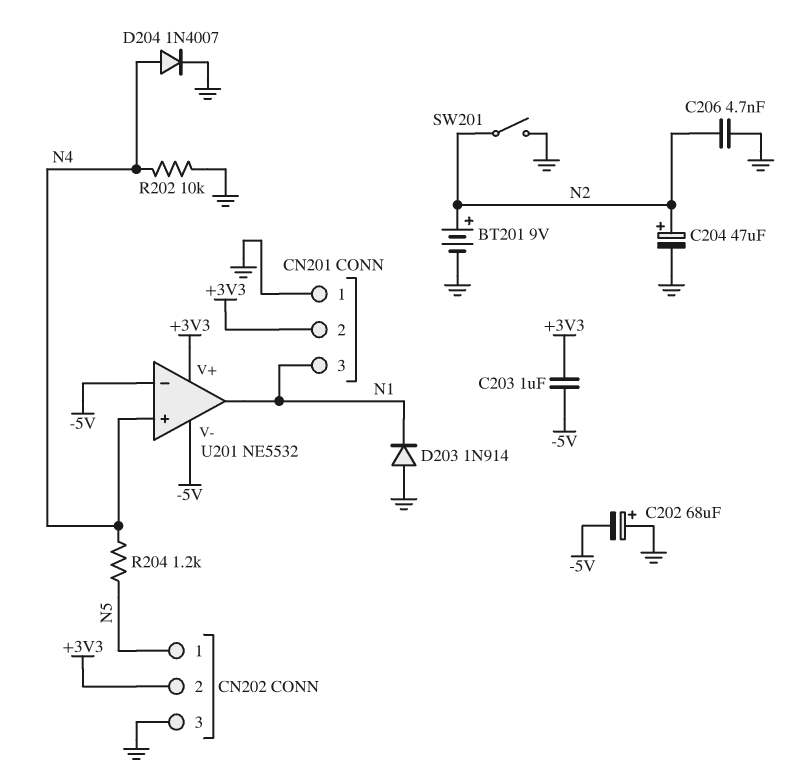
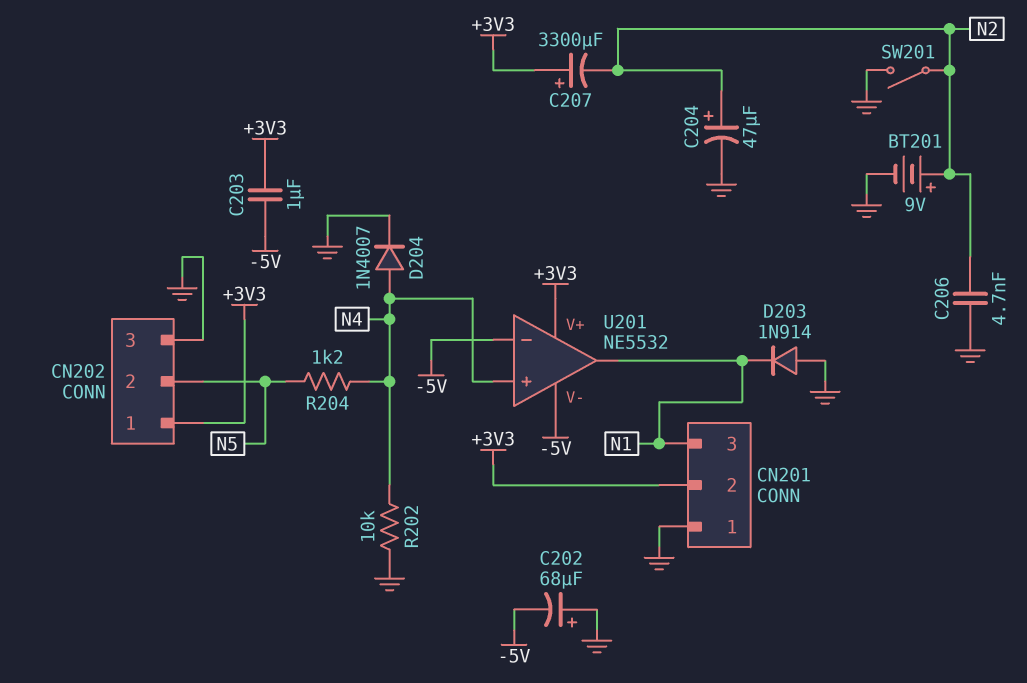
C207: none -> 3300uF (plus +3V3, minus N2)
CN202 pin 1: N5 -> +3V3
CN202 pin 2: +3V3 -> N5

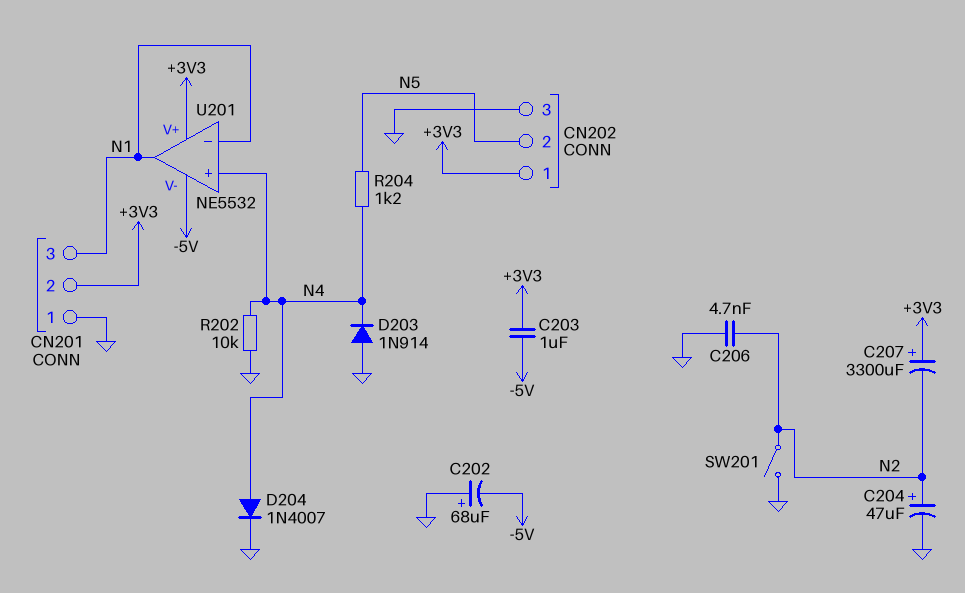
BT201: 9V (plus N2, minus GND) -> none
D203: diode 1N914 (A GND, K N1) -> diode 1N914 (A GND, K N4)
U201 pin in-: -5V -> N1

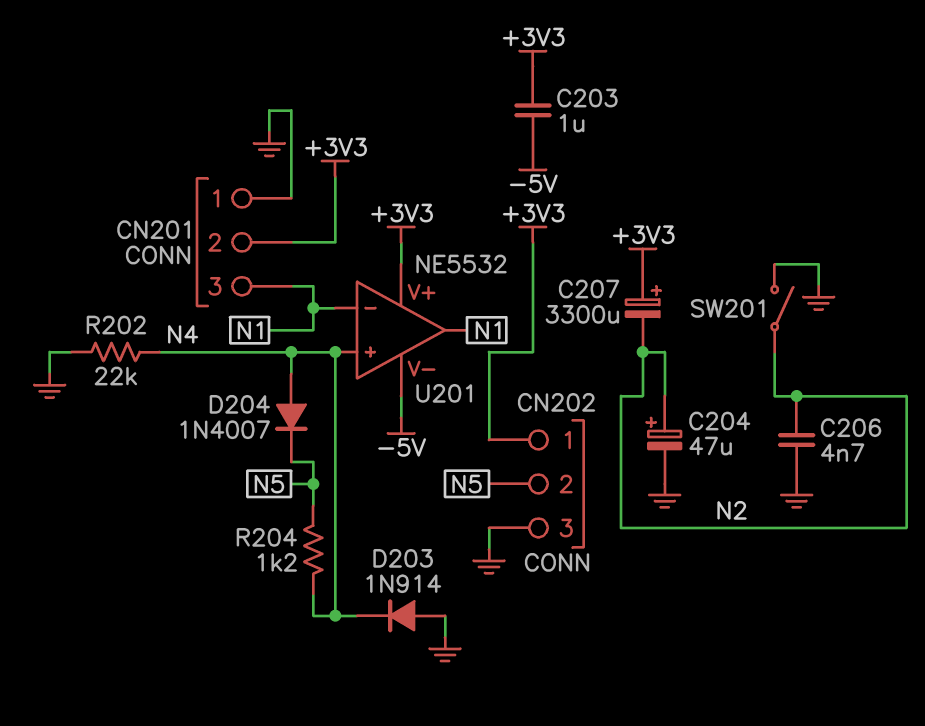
C202: 68uF (plus GND, minus -5V) -> none
D204: diode 1N4007 (A N4, K GND) -> diode 1N4007 (A N4, K N5)
R202: 10k (GND, N4) -> 22k (GND, N4)

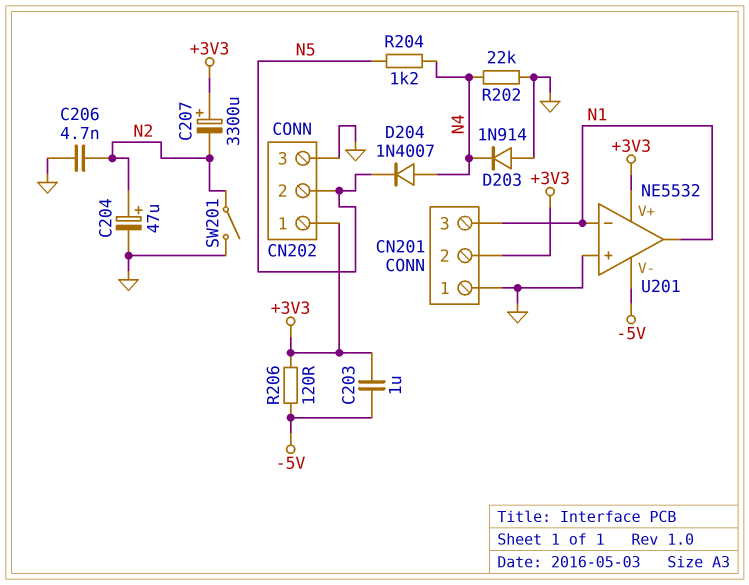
R206: none -> 120 (+3V3, -5V)
U201 pin in+: N4 -> GND

